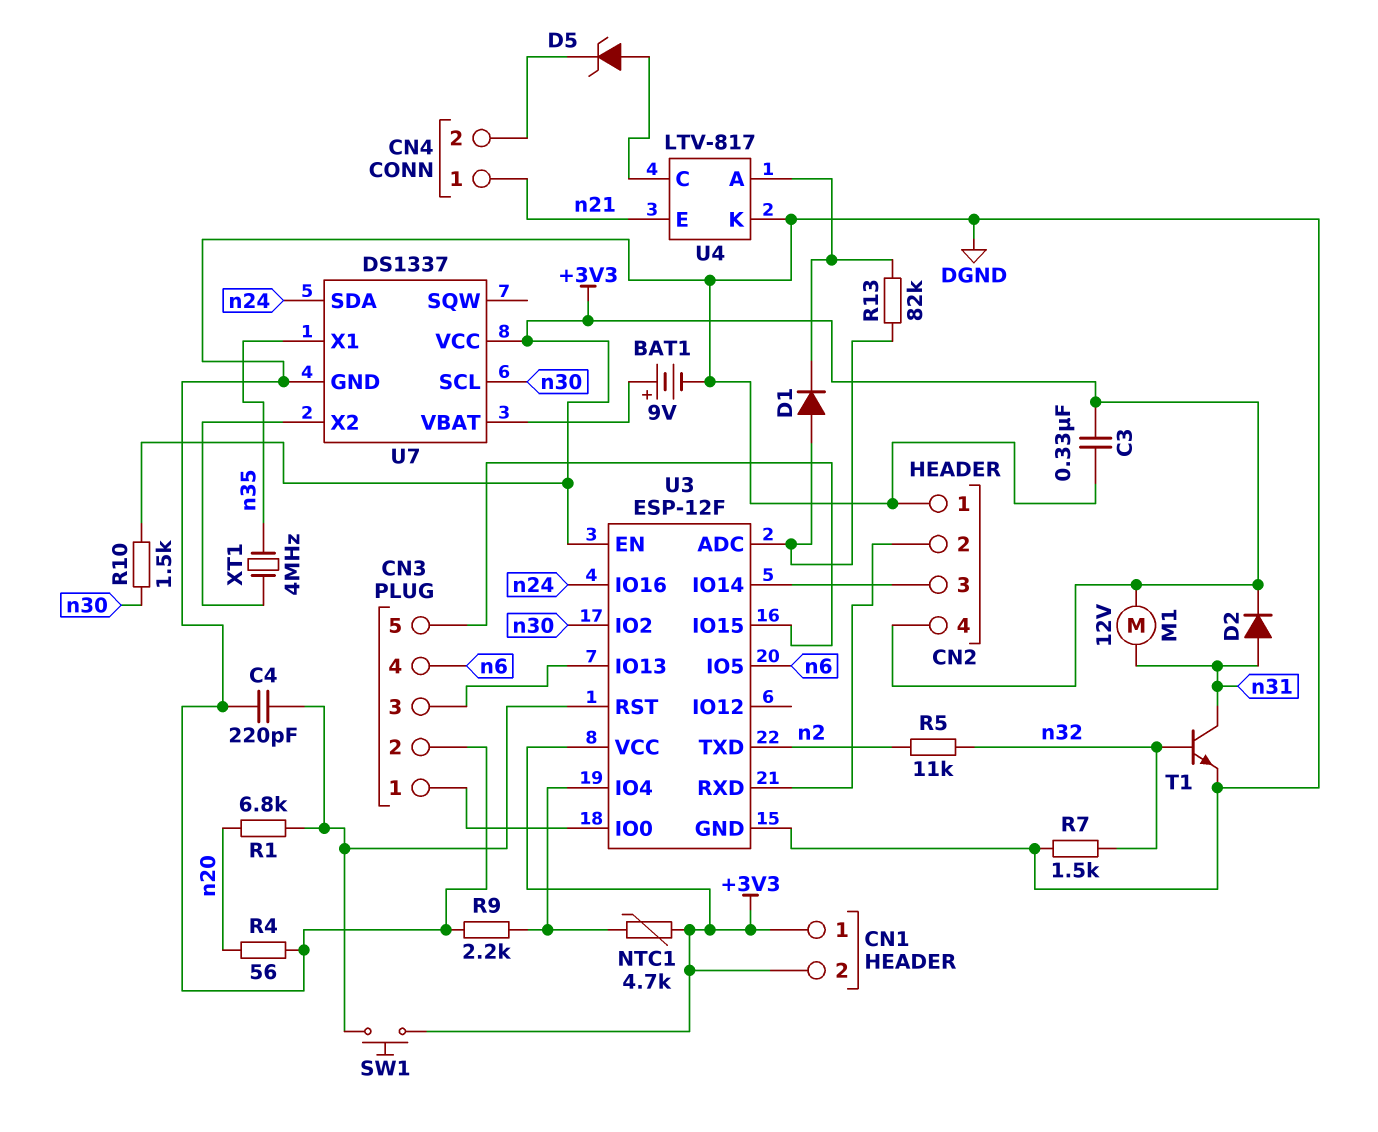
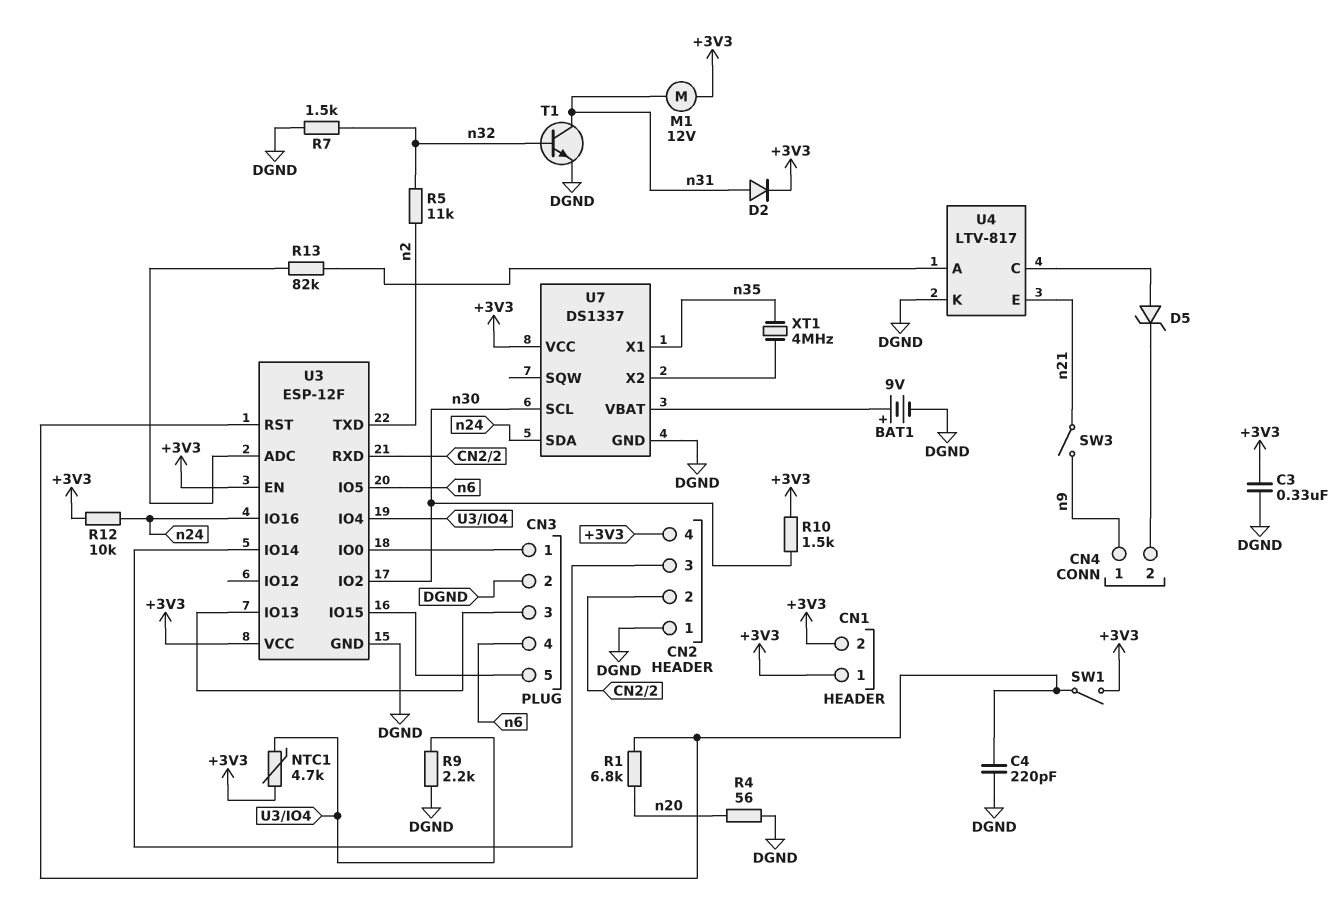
CN4 pin 1: n21 -> n9
D1: diode (A U3/ADC, K U4/A) -> none
R12: none -> 10k (+3V3, n24)
SW1: button (+3V3, U3/RST) -> switch (+3V3, U3/RST)
SW3: none -> switch (n9, n21)

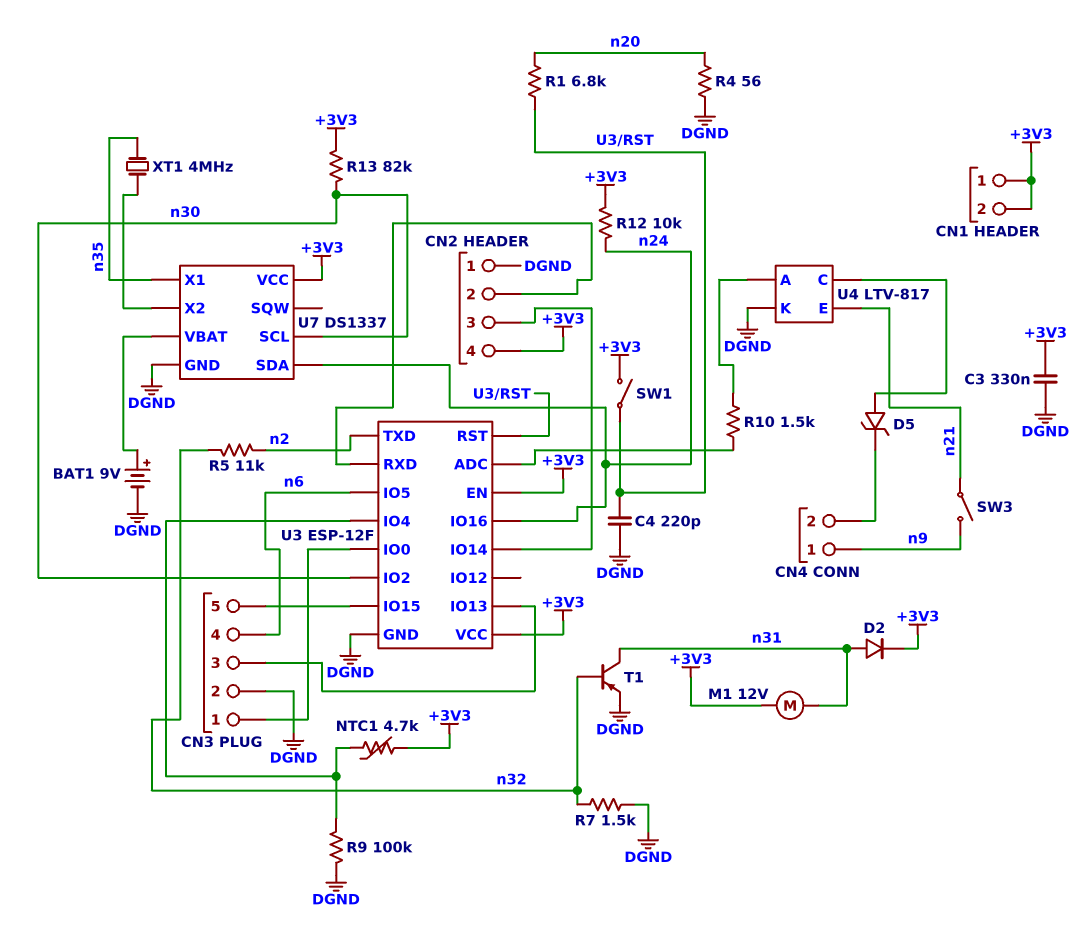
R9: 2.2k (DGND, U3/IO4) -> 100k (DGND, U3/IO4)
R10: 1.5k (+3V3, n30) -> 1.5k (U3/ADC, U4/A)
R13: 82k (U3/ADC, U4/A) -> 82k (+3V3, n30)
T1: NPN (B n32, C n31, E DGND) -> PNP (B n32, C n31, E DGND)

